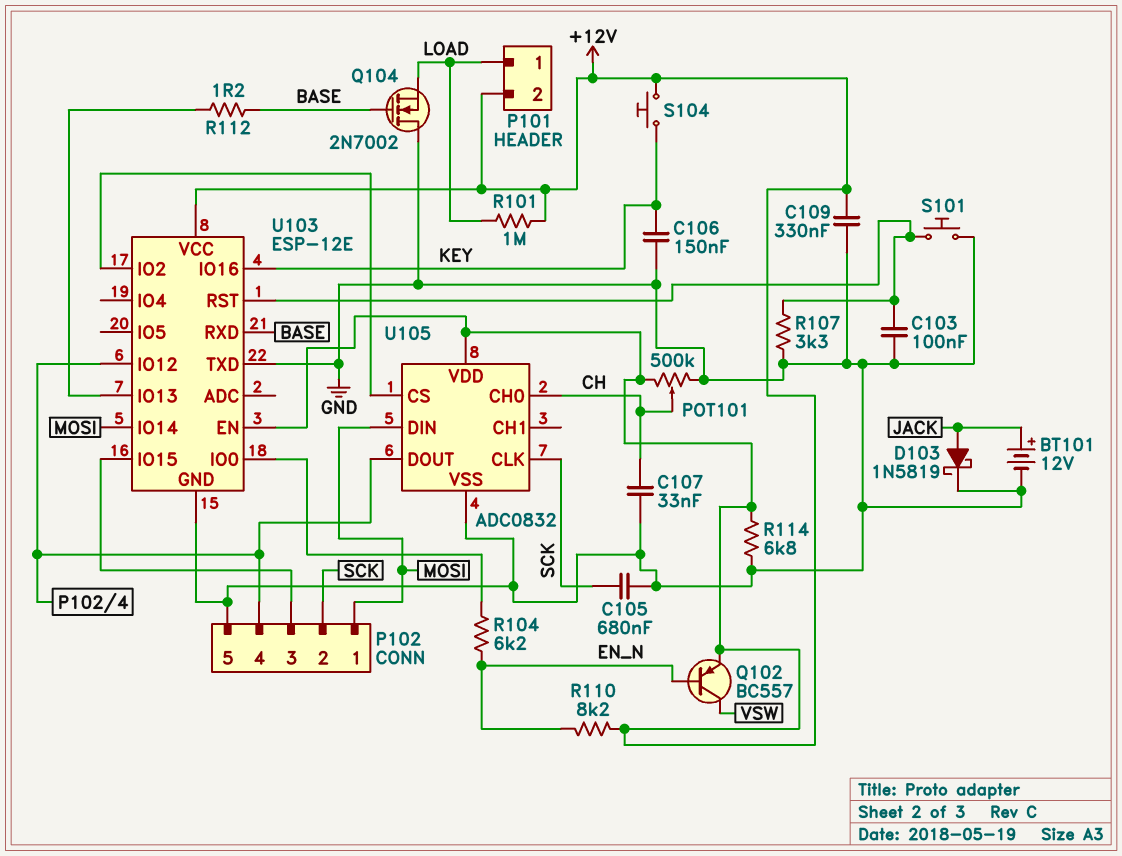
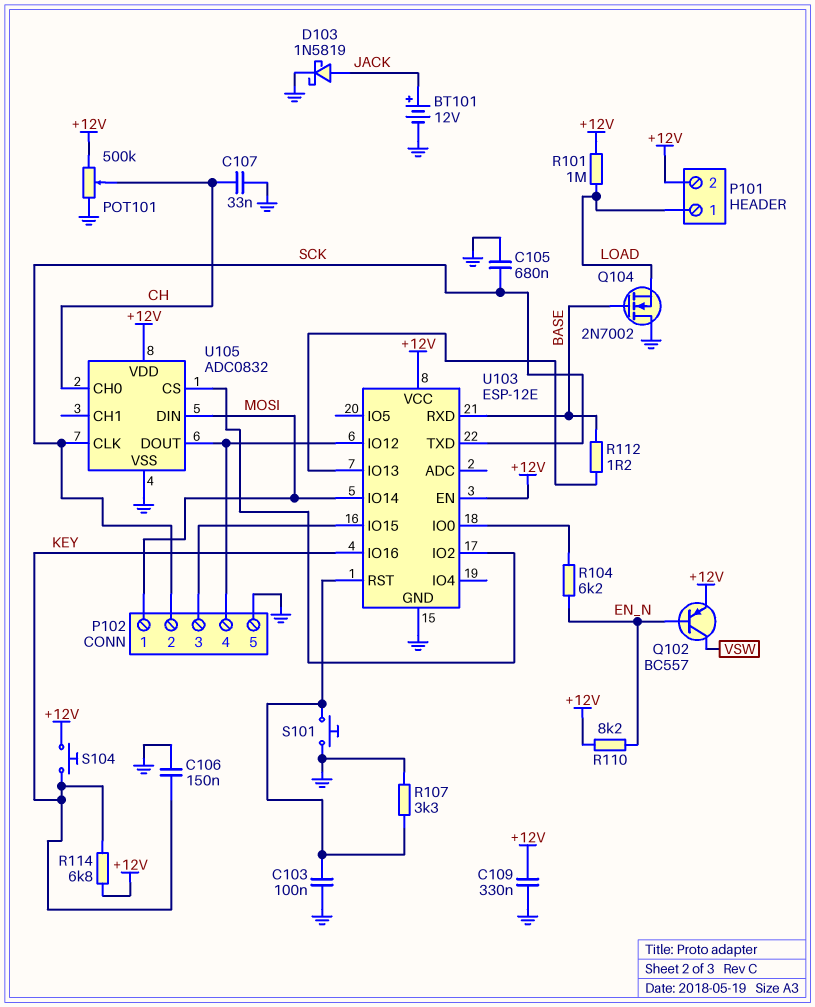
R114: 6.8k (+12V, GND) -> 6.8k (+12V, KEY)
U103 pin TXD: GND -> SCK

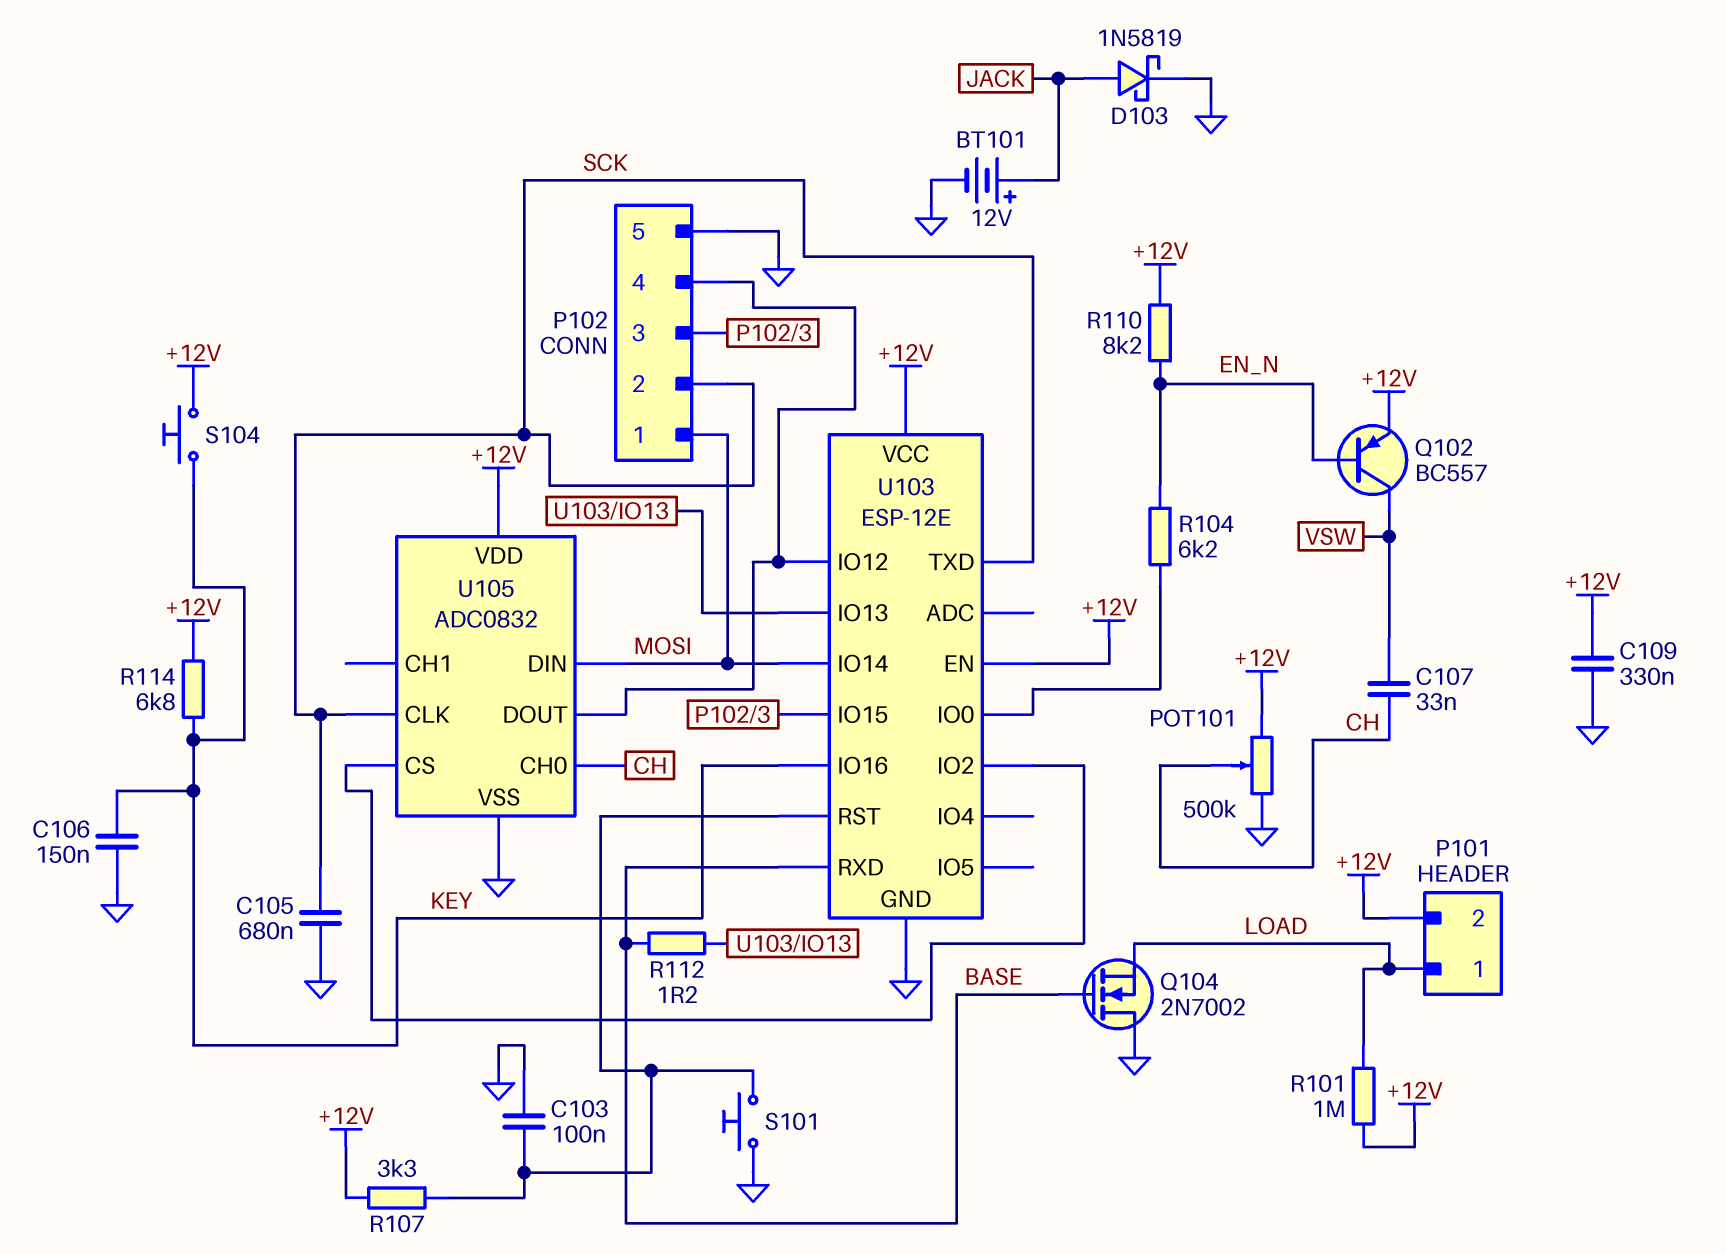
C107: 33nF (CH, GND) -> 33nF (CH, VSW)
R107: 3.3k (GND, U103/RST) -> 3.3k (+12V, U103/RST)

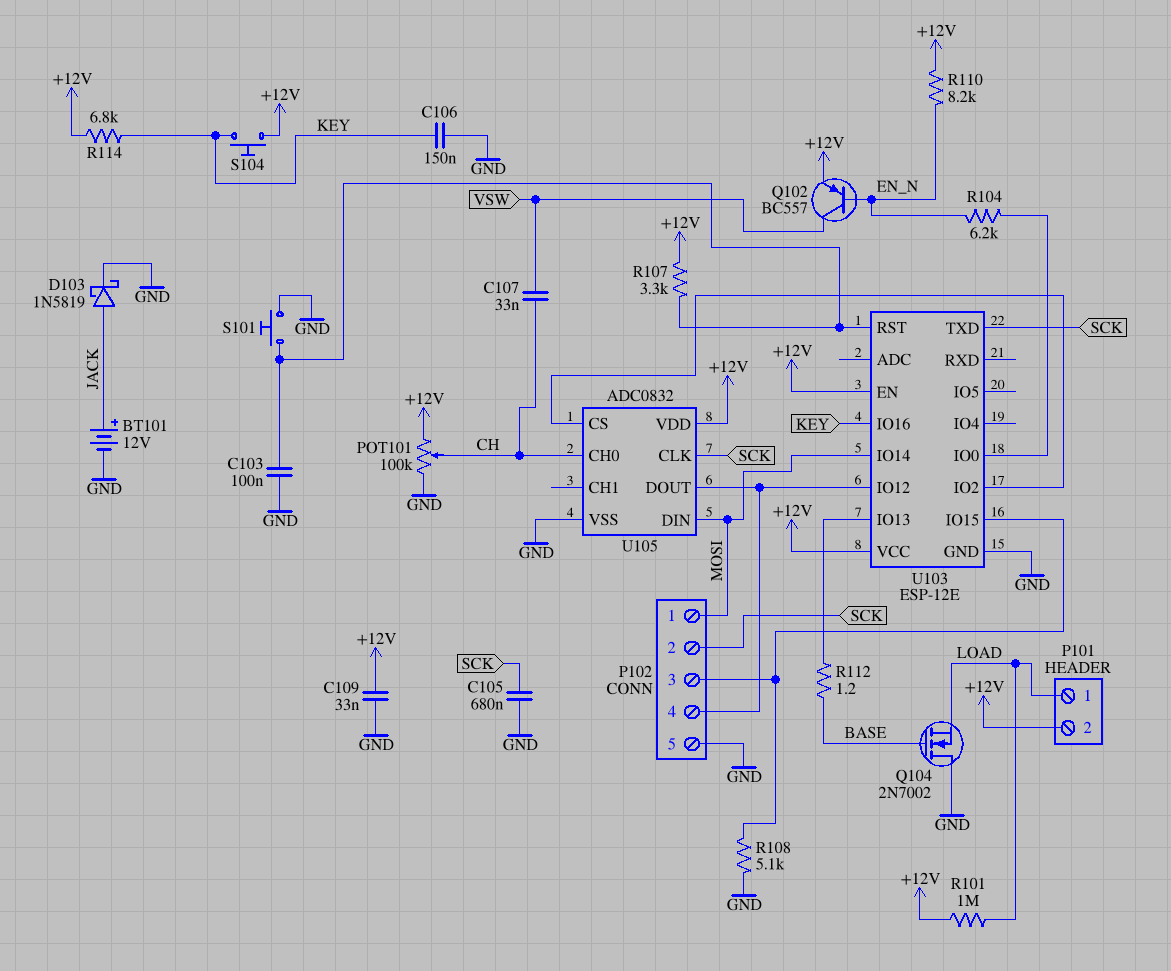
C109: 330nF (+12V, GND) -> 33nF (+12V, GND)
POT101: 500k (+12V, GND, wiper CH) -> 100k (+12V, GND, wiper CH)
R108: none -> 5.1k (GND, P102/3)
U103 pin RXD: BASE -> none

